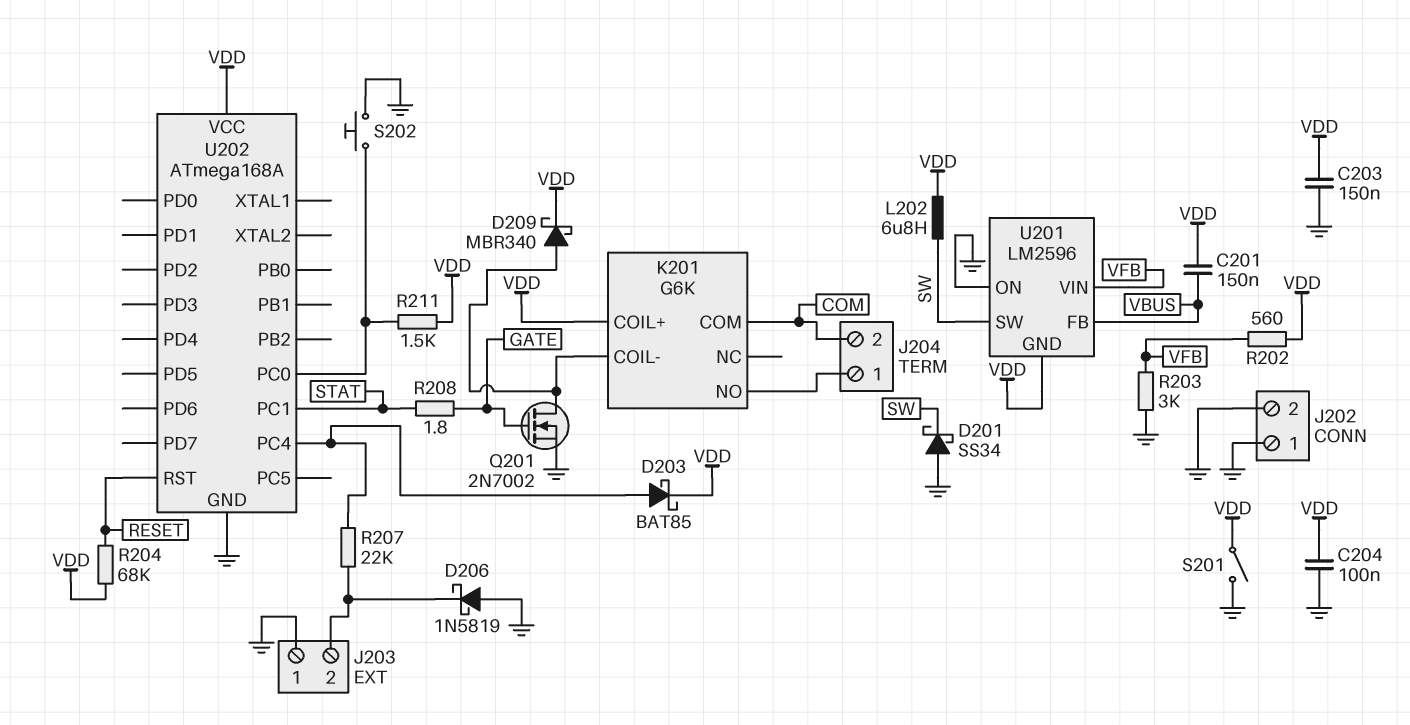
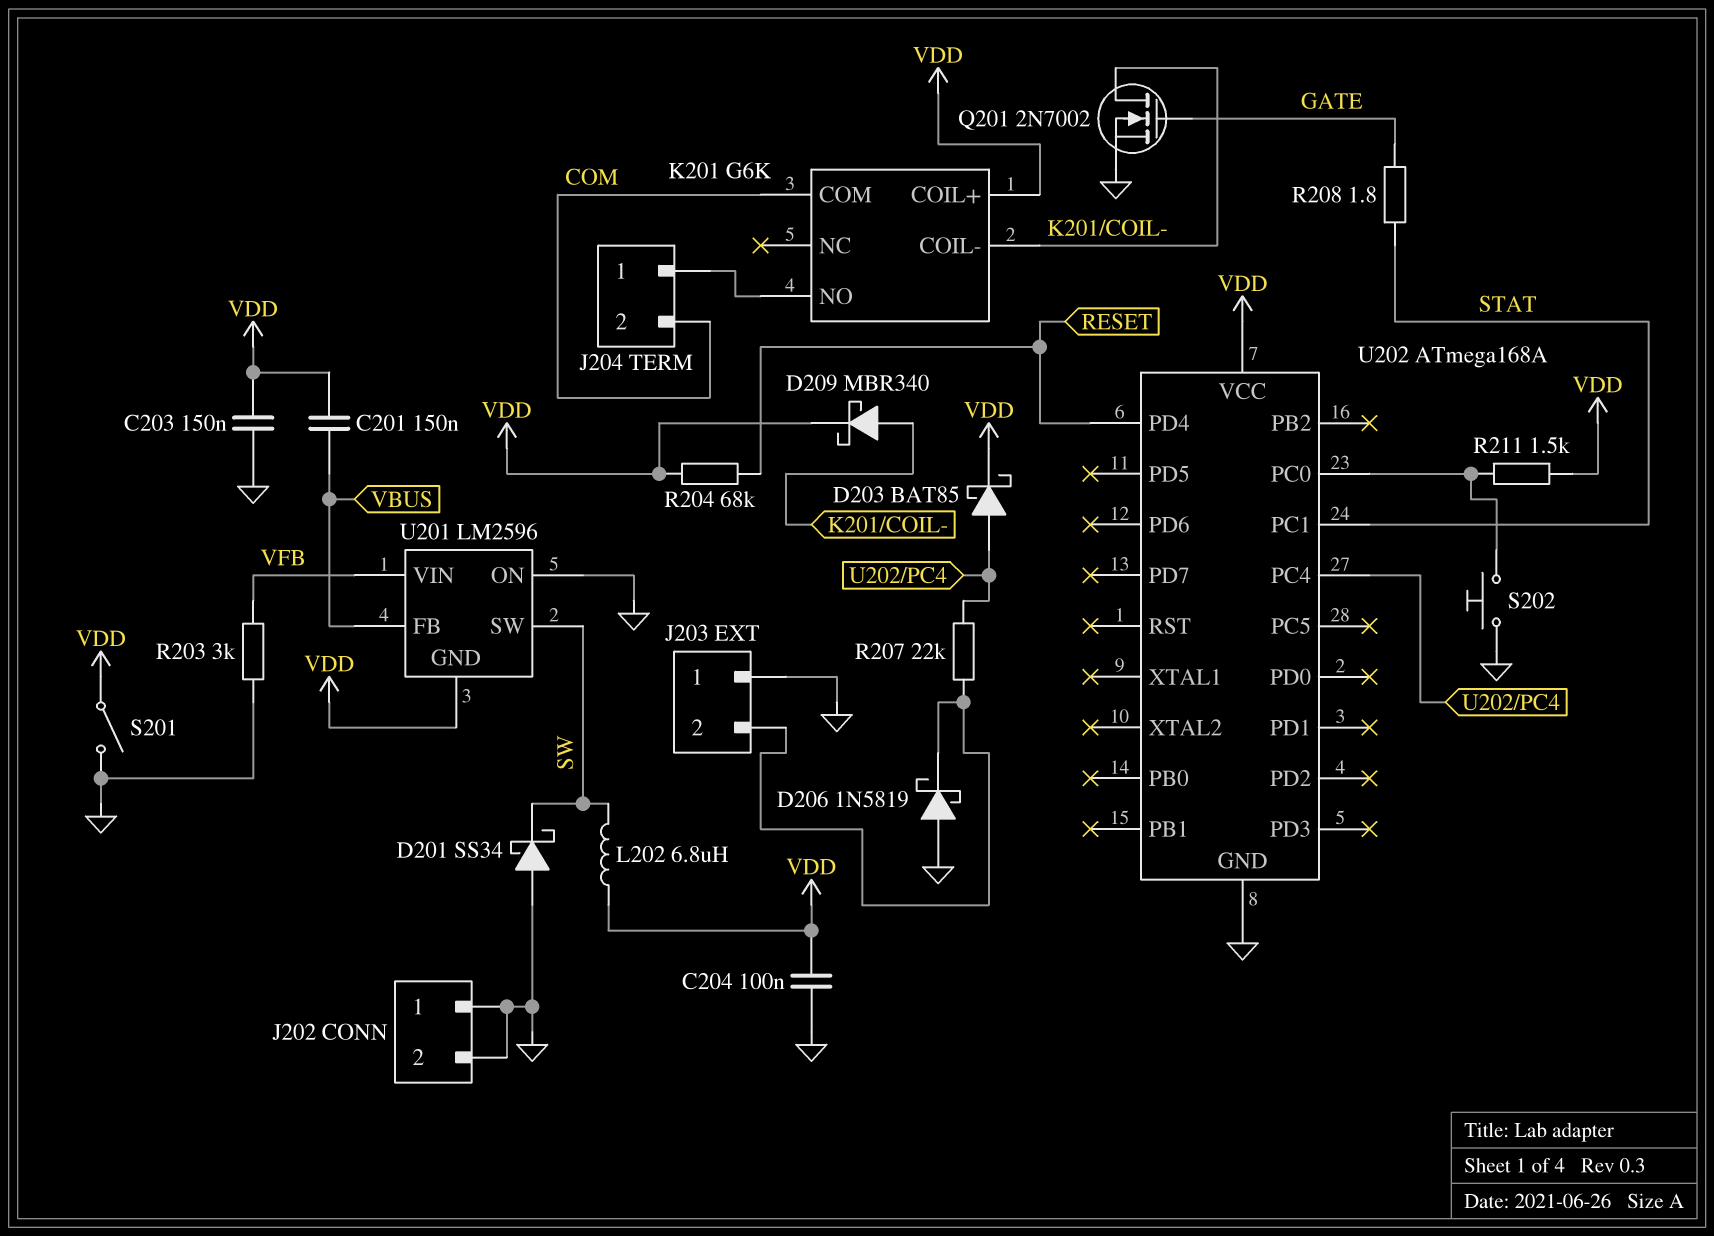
R202: 560 (VDD, VFB) -> none
U202 pin PD4: none -> RESET
U202 pin RST: RESET -> none

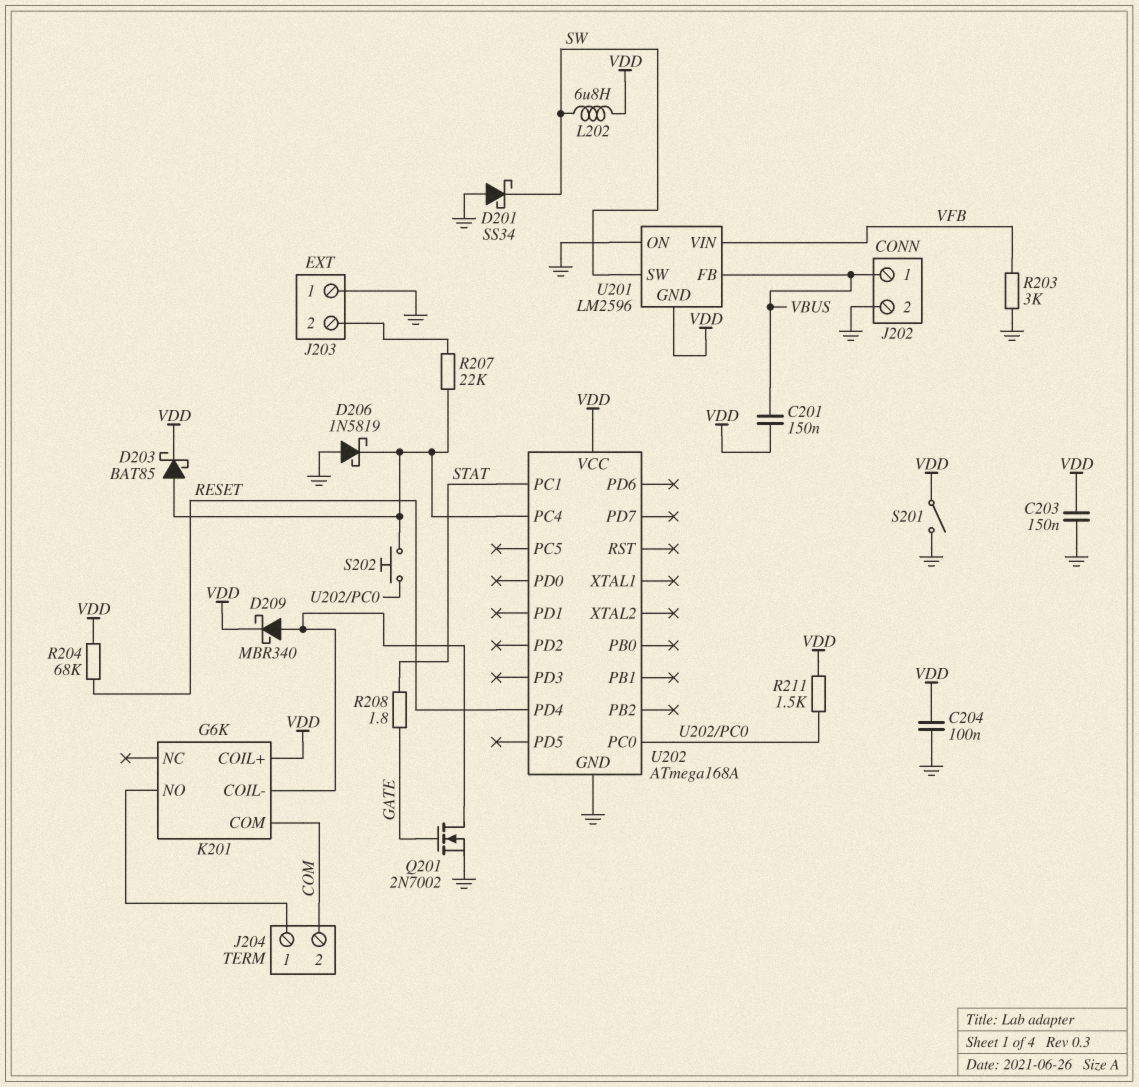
D206: schottky 1N5819 (A GND, K J203/2) -> schottky 1N5819 (A GND, K U202/PC4)
J202 pin 1: GND -> VBUS
S202: button (GND, U202/PC0) -> button (U202/PC0, U202/PC4)

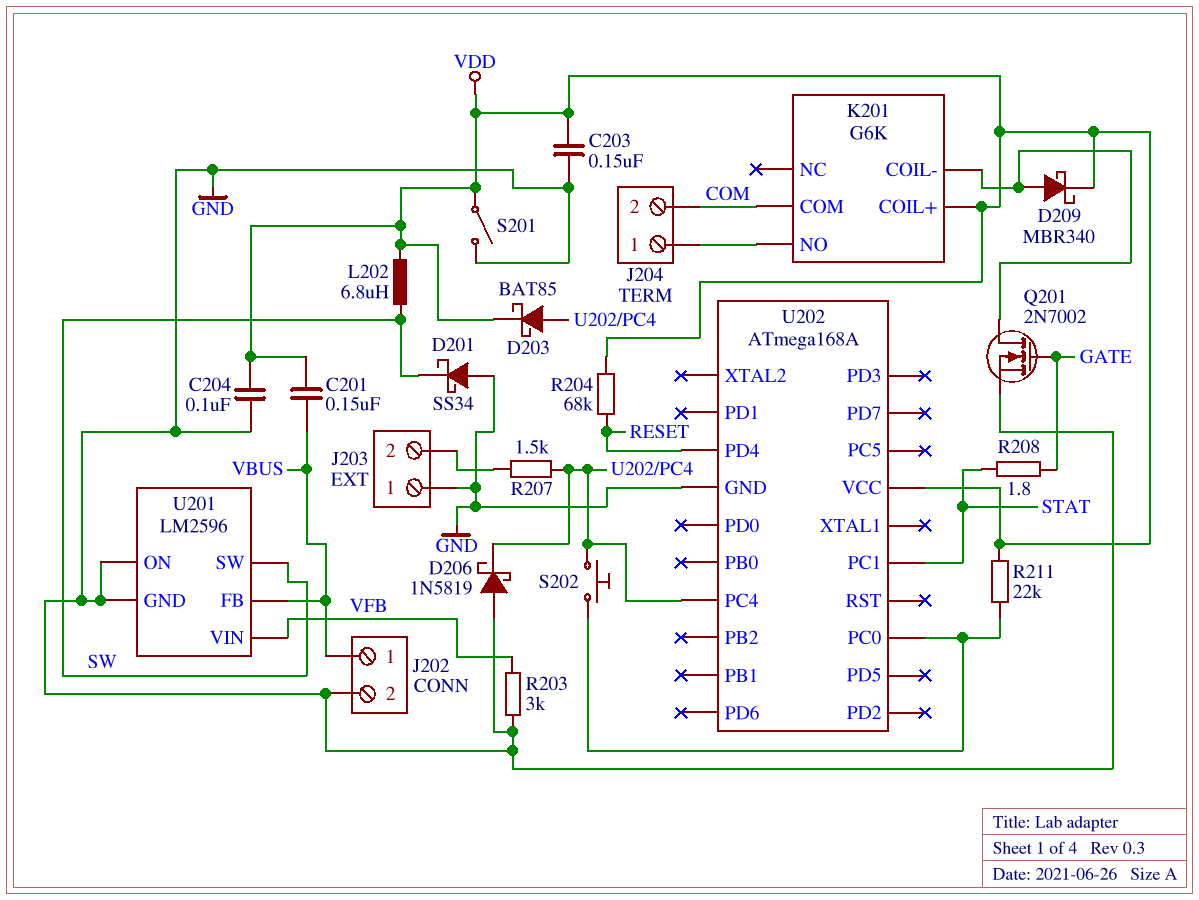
R207: 22k (J203/2, U202/PC4) -> 1.5k (J203/2, U202/PC4)
R211: 1.5k (U202/PC0, VDD) -> 22k (U202/PC0, VDD)
U201 pin GND: VDD -> GND

